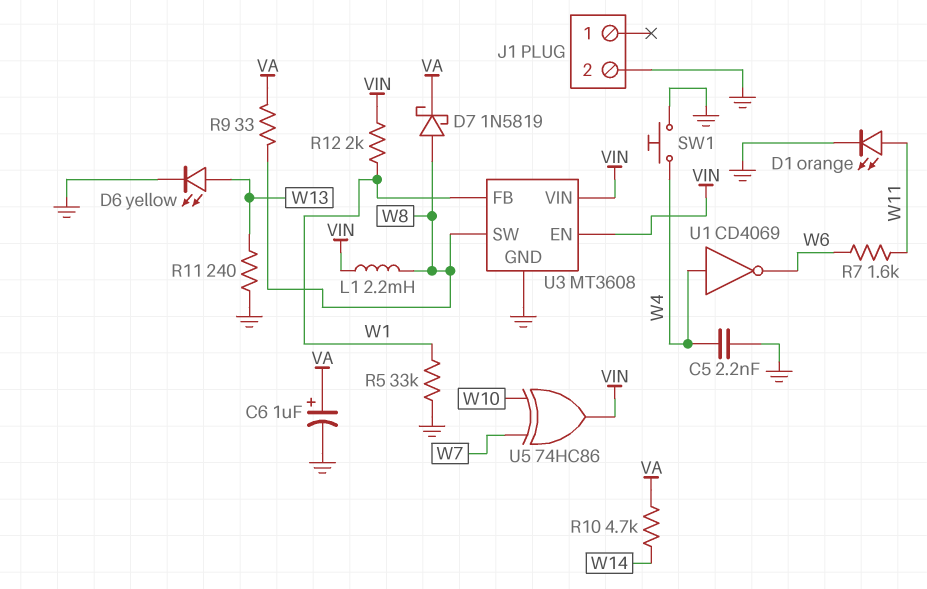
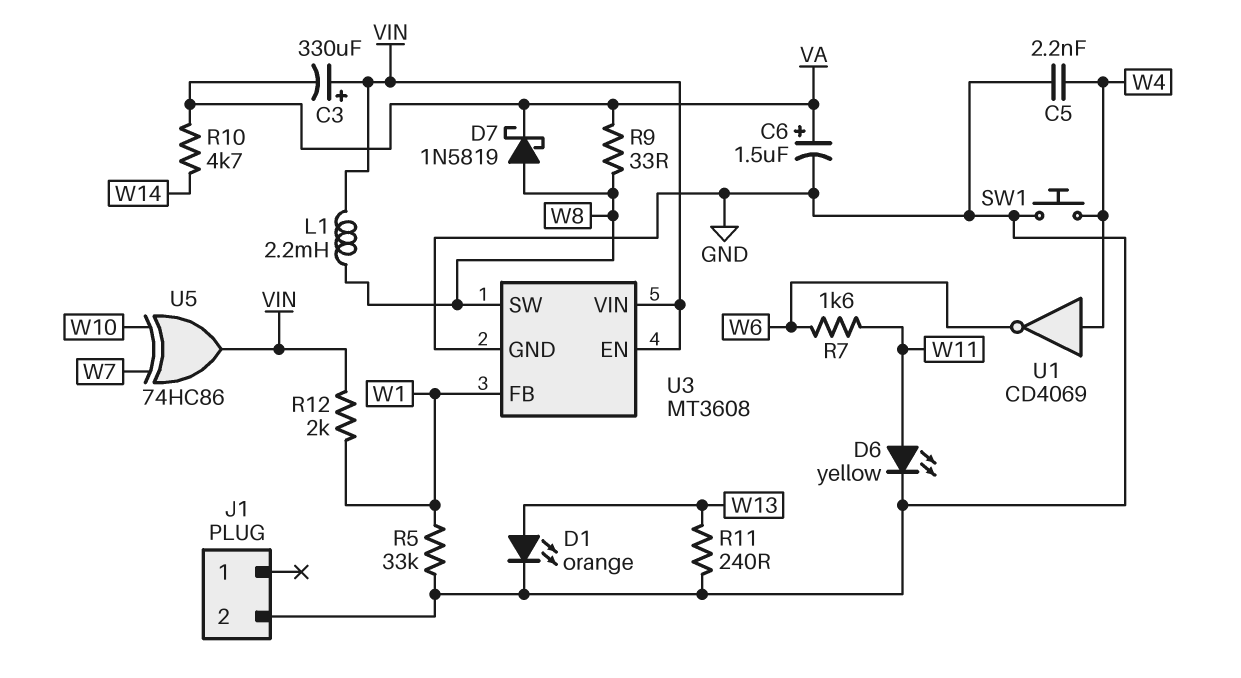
C3: none -> 330uF (plus VIN, minus VA)
C6: 1uF (plus VA, minus GND) -> 1.5uF (plus VA, minus GND)
D1: LED orange (A W11, K GND) -> LED orange (A W13, K GND)
D6: LED yellow (A W13, K GND) -> LED yellow (A W11, K GND)

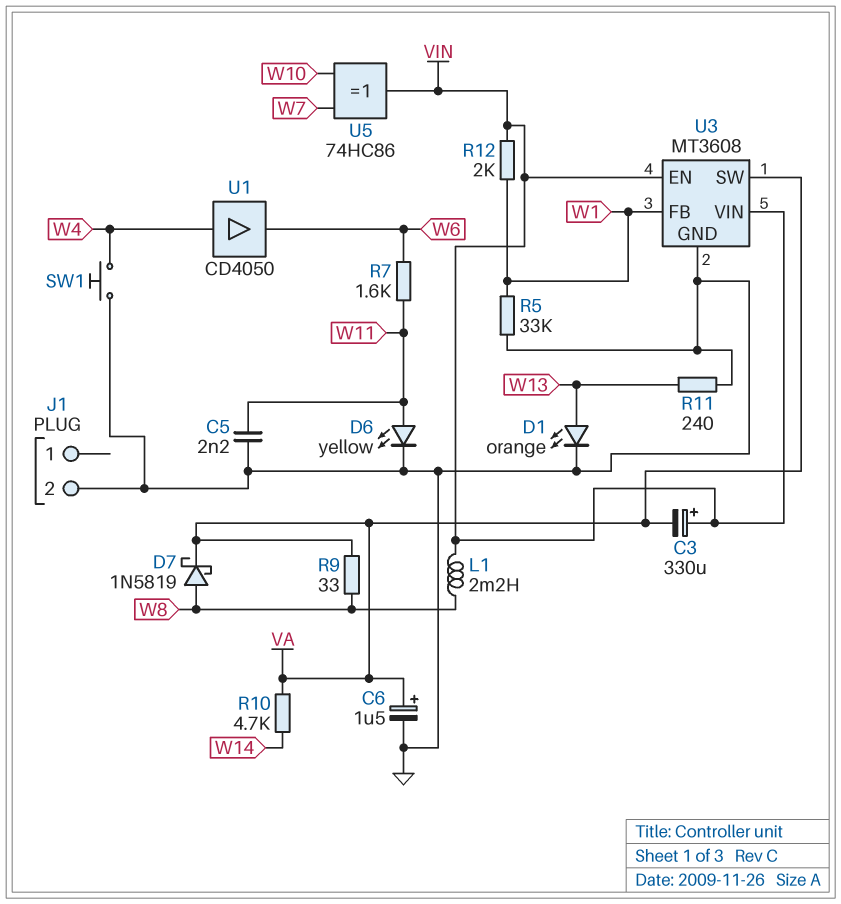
C5: 2.2nF (GND, W4) -> 2.2nF (GND, W11)
U1: NOT CD4069 (in W4, out W6) -> buffer CD4050 (in W4, out W6)
U3 pin SW: W8 -> VA

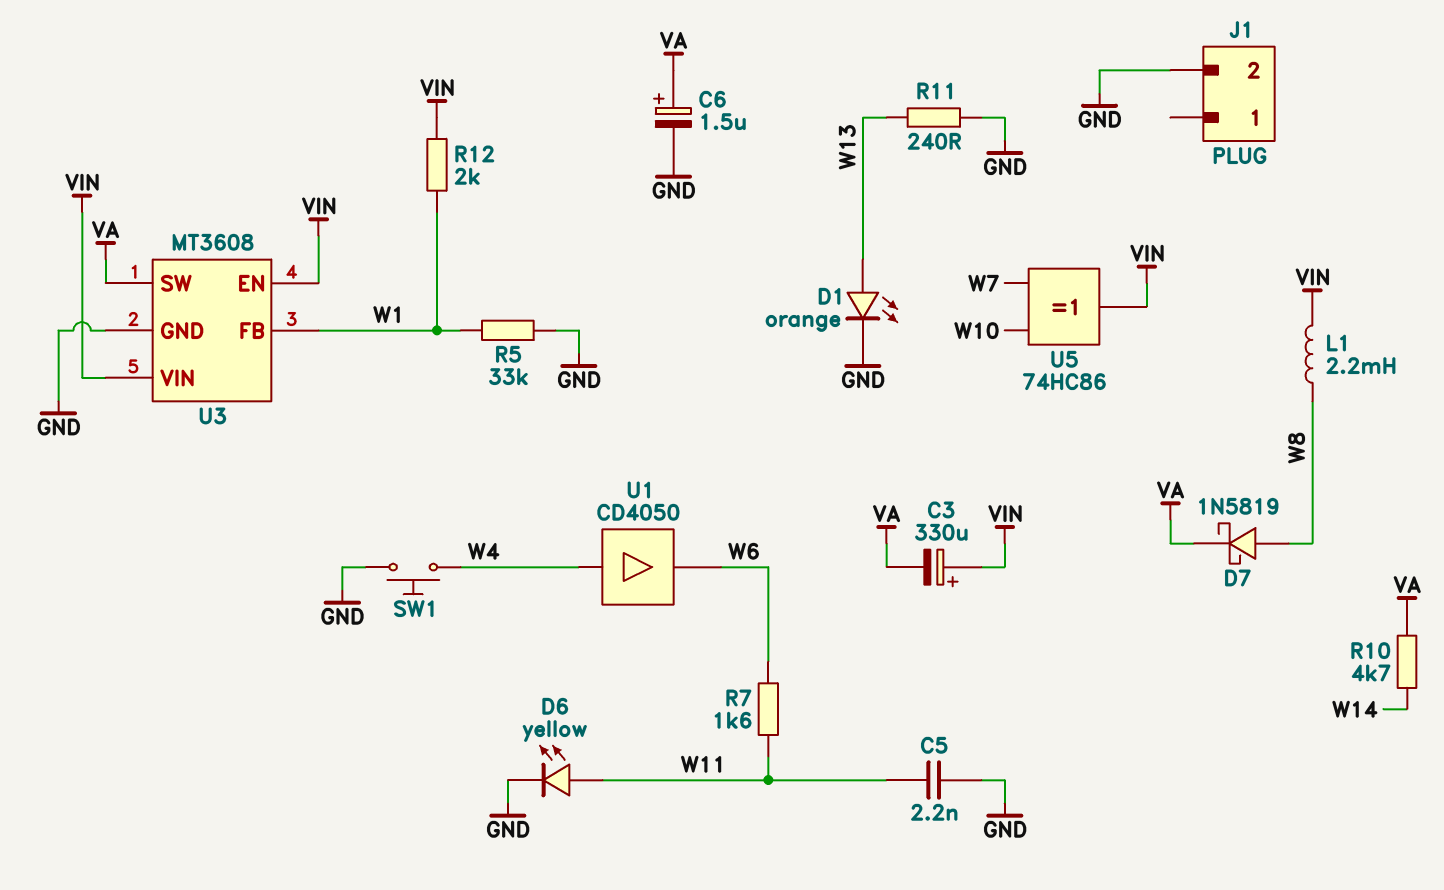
R9: 33 (VA, W8) -> none

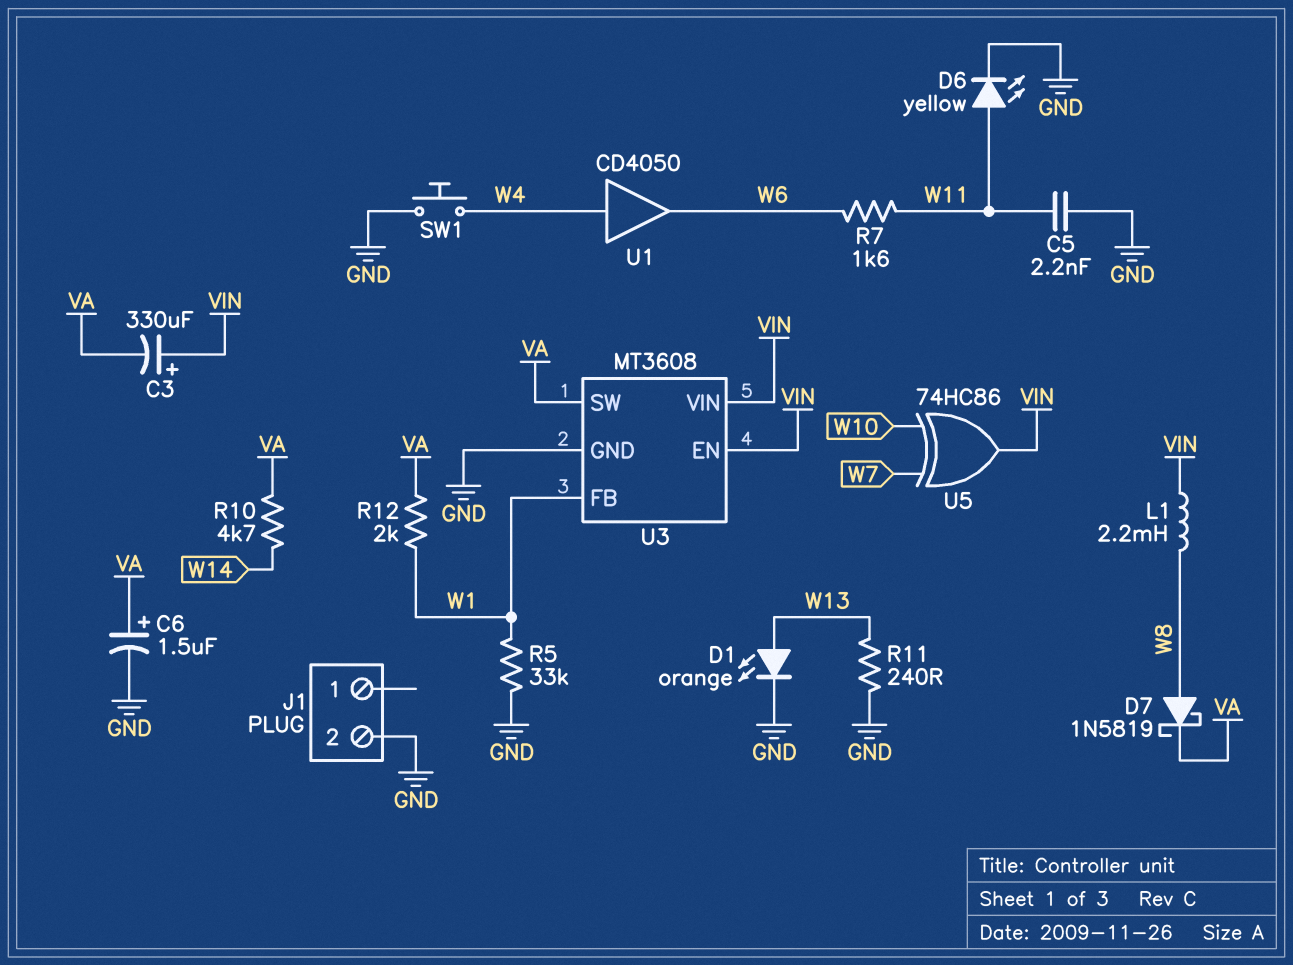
R12: 2k (VIN, W1) -> 2k (VA, W1)

